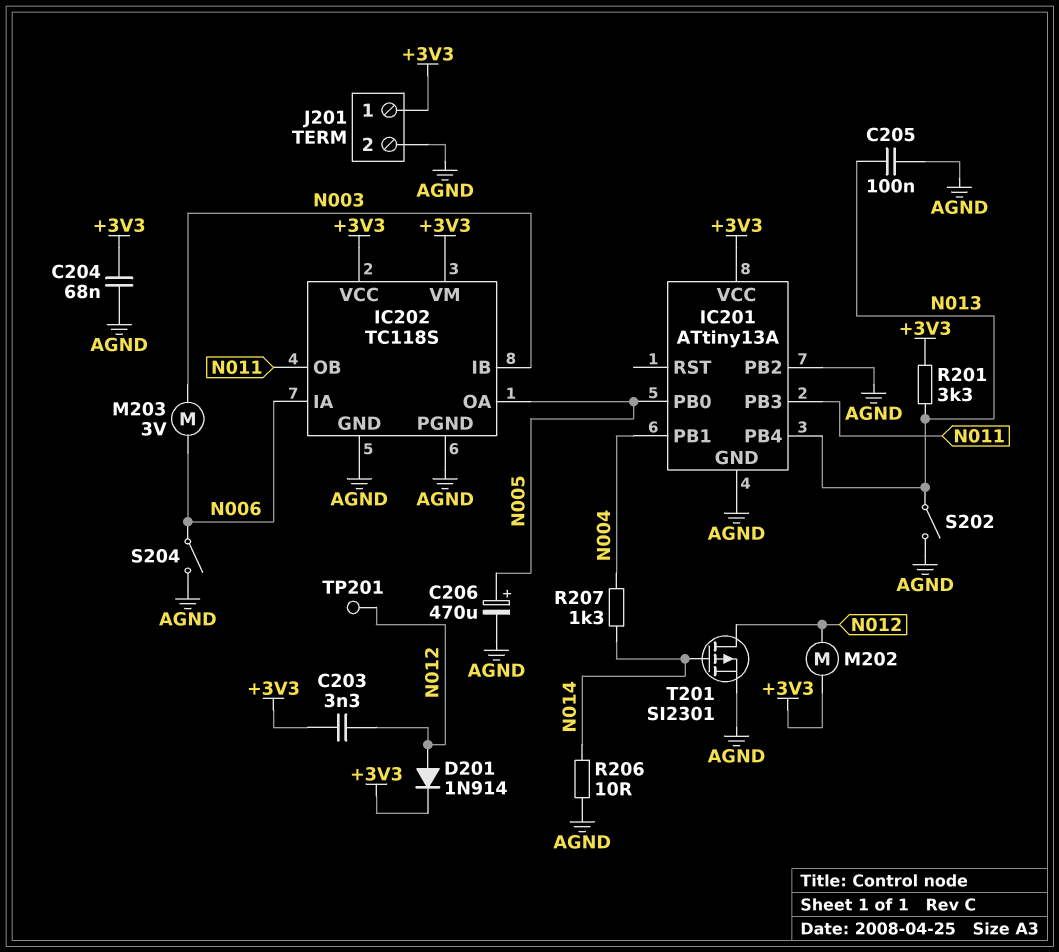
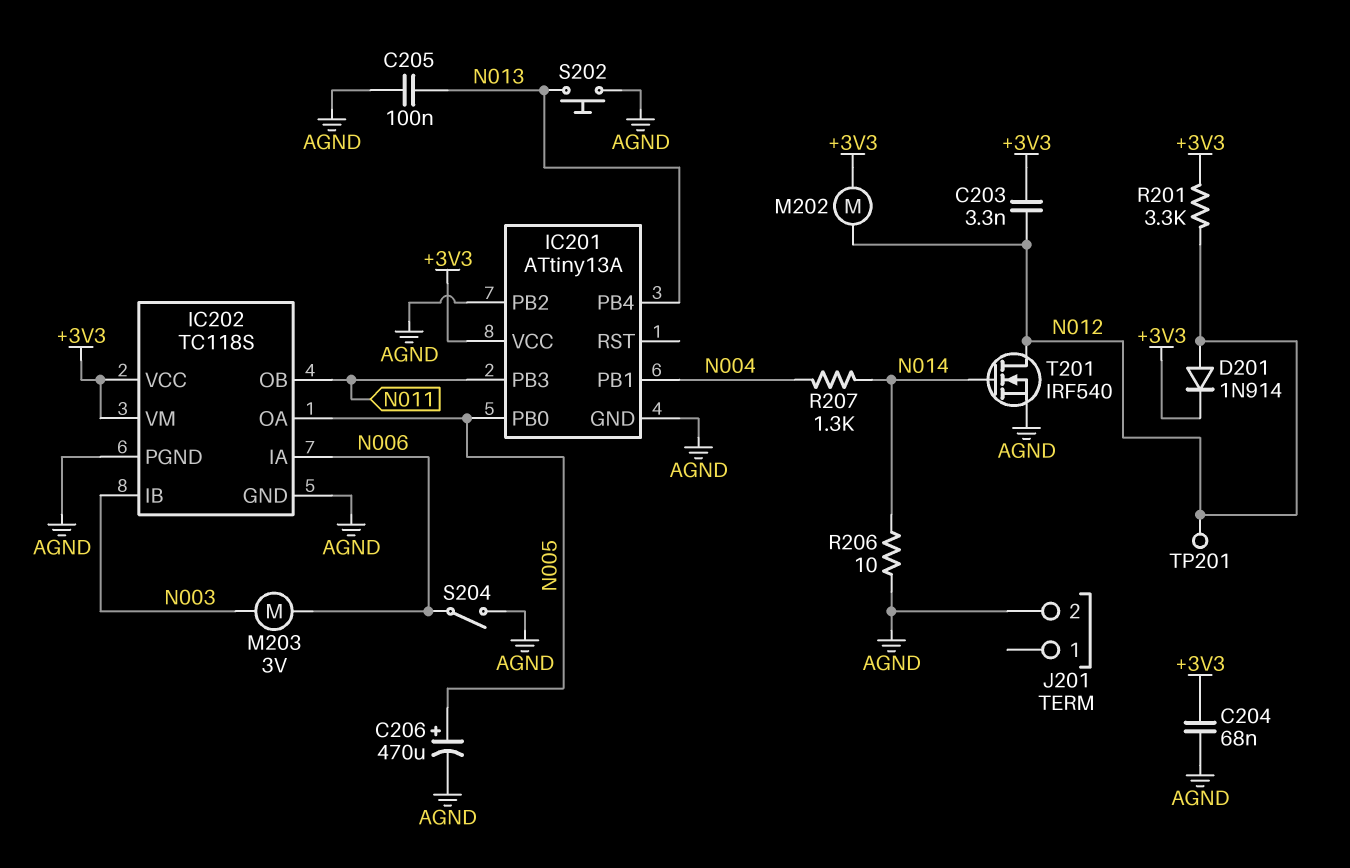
J201 pin 1: +3V3 -> none
R201: 3.3k (+3V3, N013) -> 3.3k (+3V3, N012)
S202: switch (AGND, N013) -> button (AGND, N013)
T201: PMOS SI2301 (G N014, D N012, S AGND) -> NMOS IRF540 (G N014, D N012, S AGND)

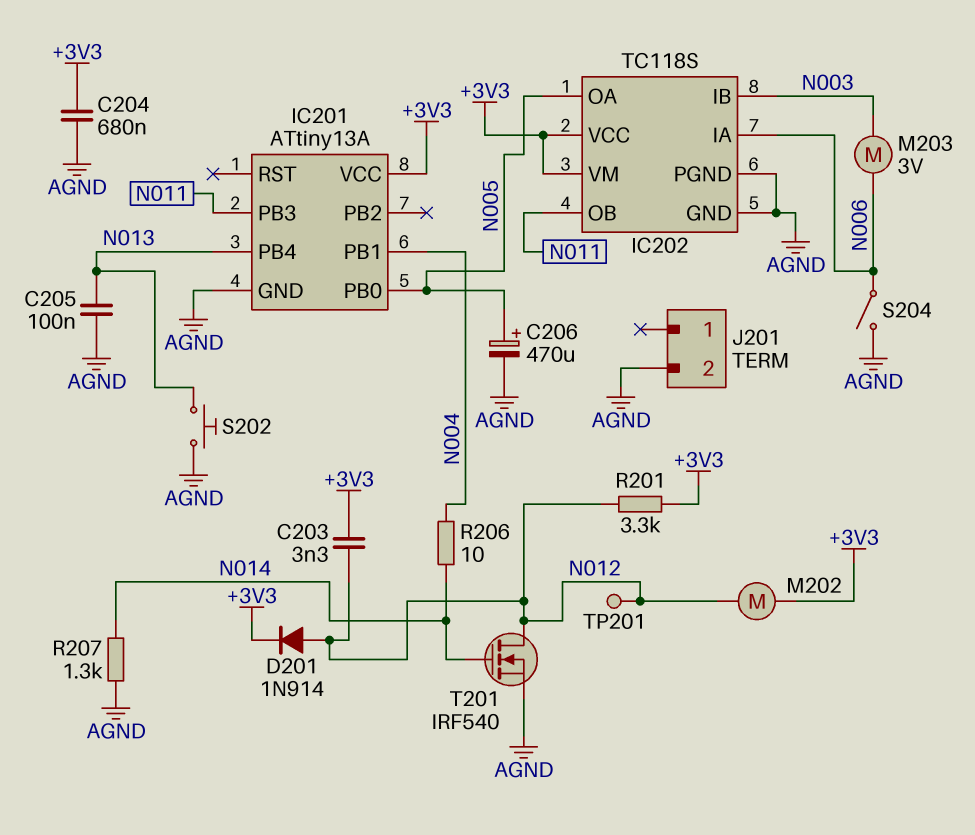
C204: 68nF (+3V3, AGND) -> 680nF (+3V3, AGND)
IC201 pin PB2: AGND -> none
R206: 10 (AGND, N014) -> 10 (N004, N014)
R207: 1.3k (N004, N014) -> 1.3k (AGND, N014)

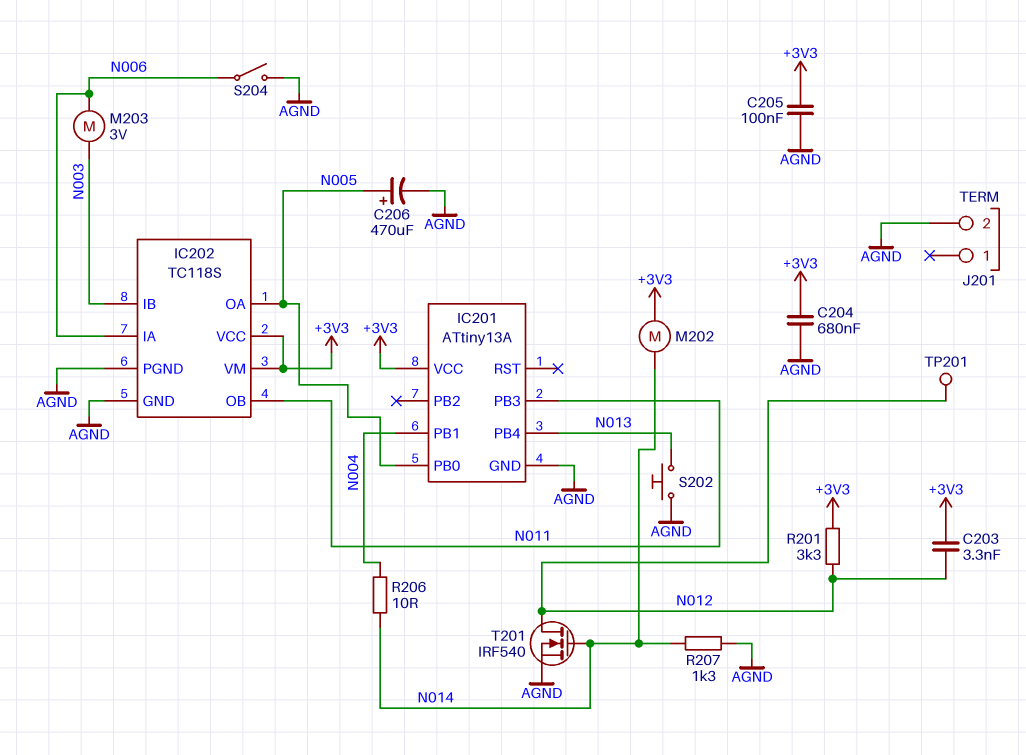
C205: 100nF (AGND, N013) -> 100nF (+3V3, AGND)
D201: diode 1N914 (A N012, K +3V3) -> none
M202: motor (+3V3, N012) -> motor (+3V3, N014)

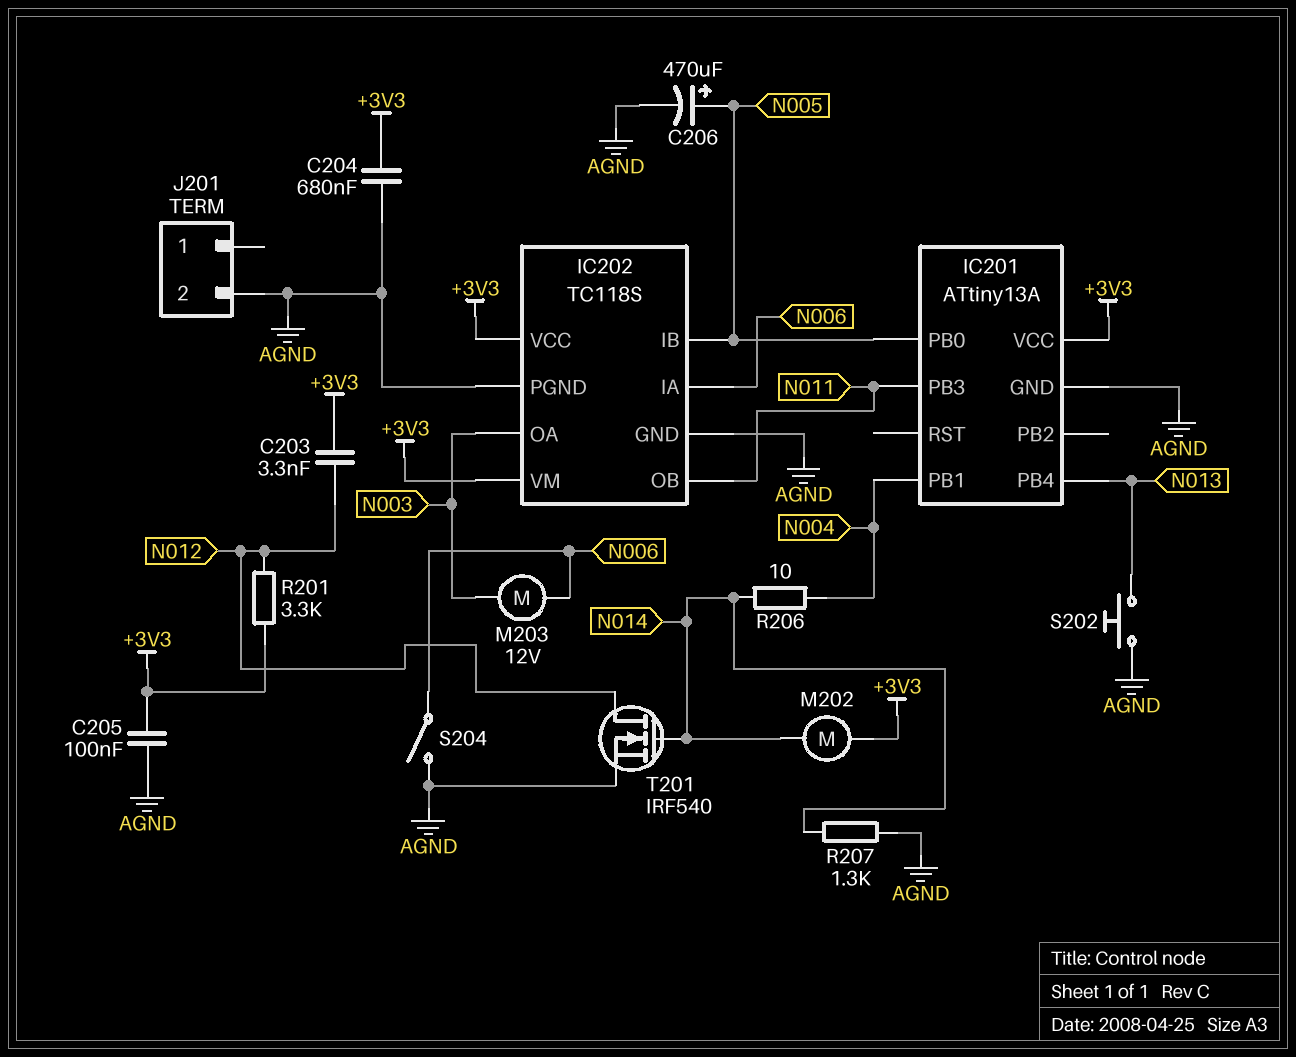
IC202 pin IB: N003 -> N005
IC202 pin OA: N005 -> N003
M203: motor 3V (N003, N006) -> motor 12V (N003, N006)
TP201: test point (N012) -> none

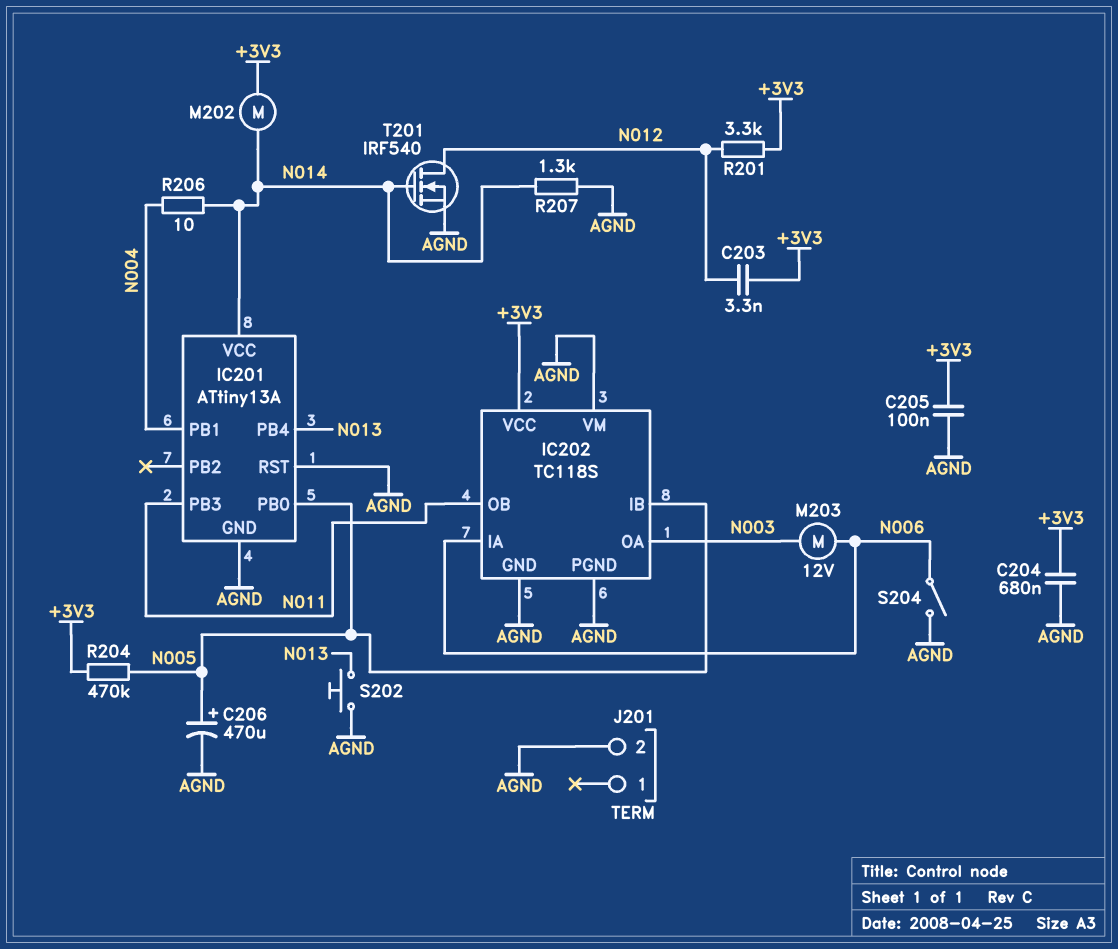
IC201 pin RST: none -> AGND
IC201 pin VCC: +3V3 -> N014
IC202 pin VM: +3V3 -> AGND
R204: none -> 470k (+3V3, N005)

